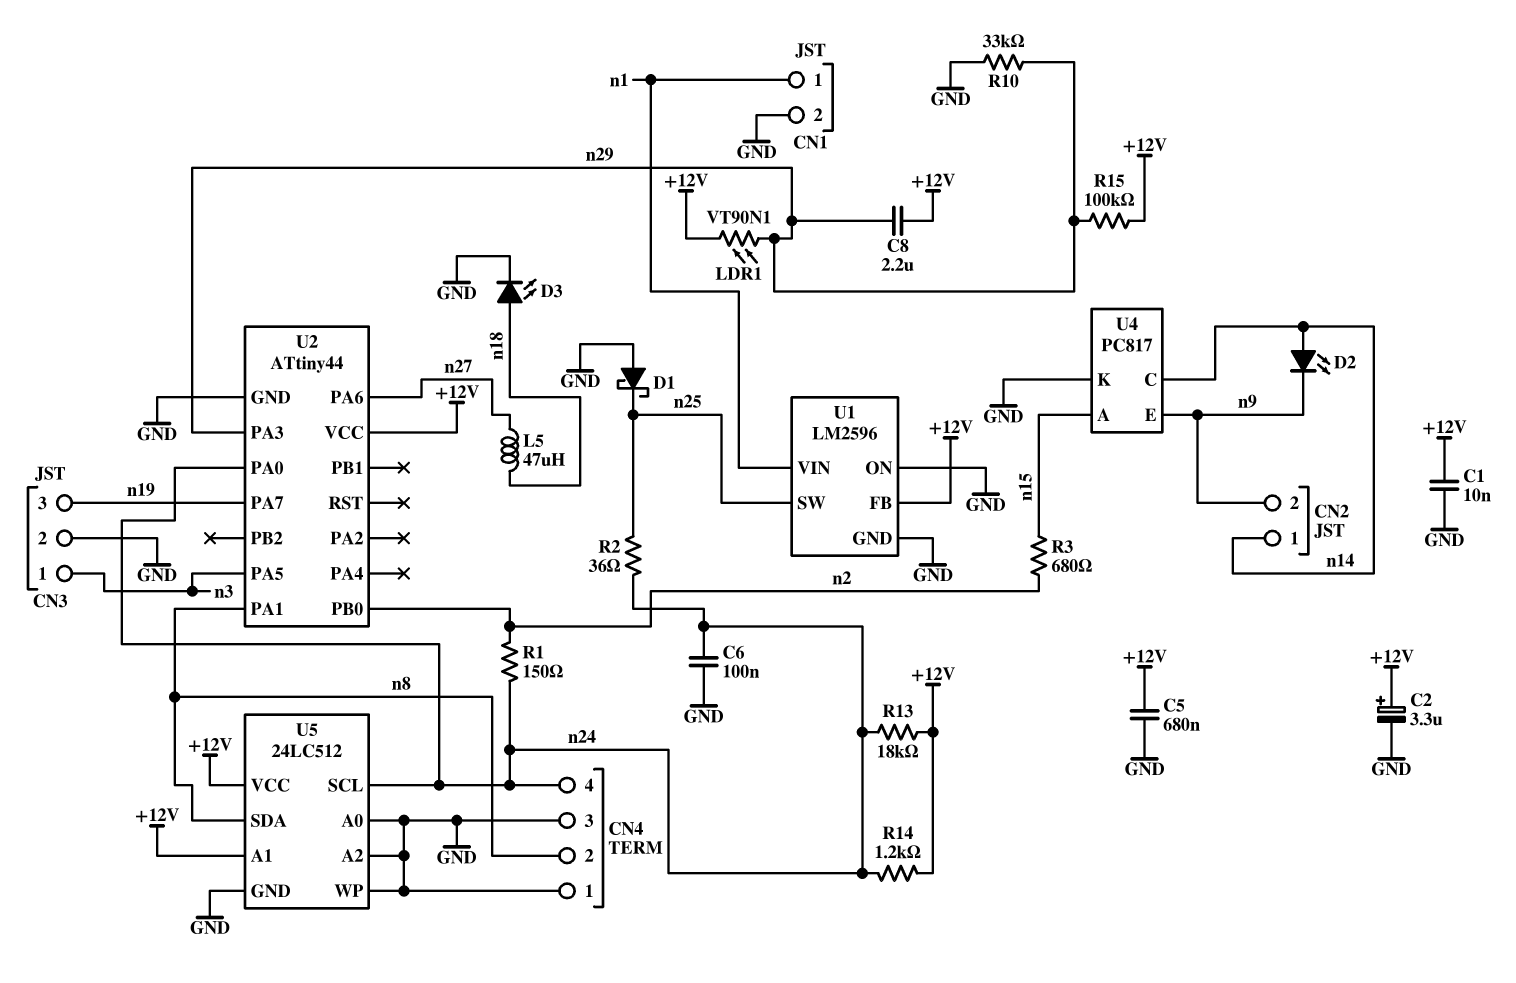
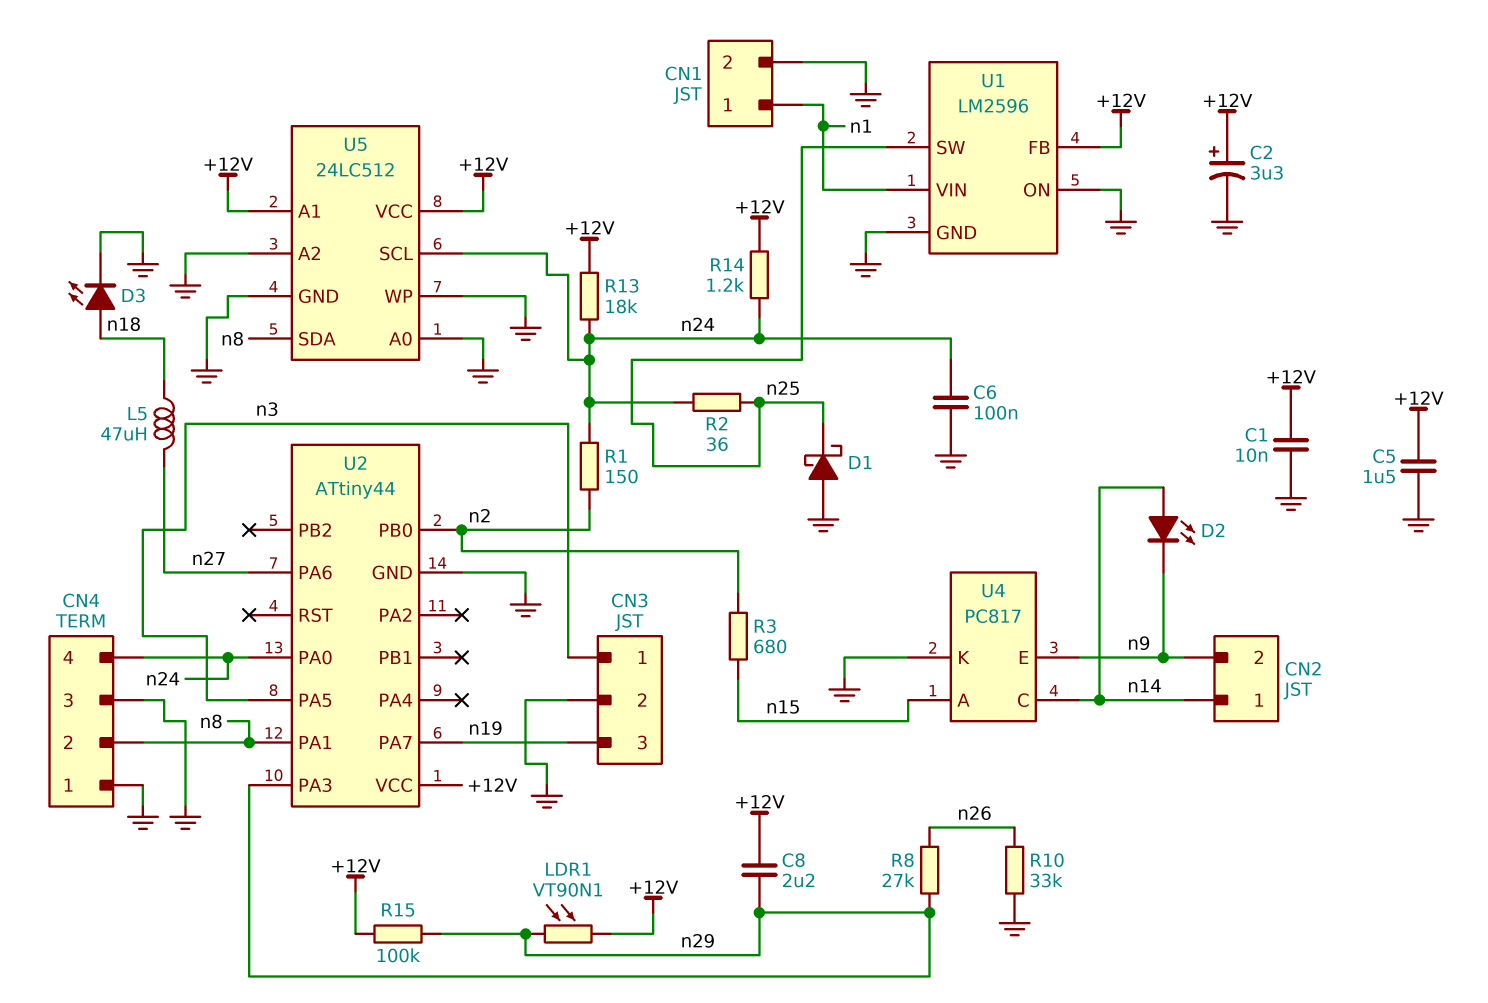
C5: 680nF (+12V, GND) -> 1.5uF (+12V, GND)
R8: none -> 27k (n26, n29)
R10: 33k (GND, n29) -> 33k (GND, n26)

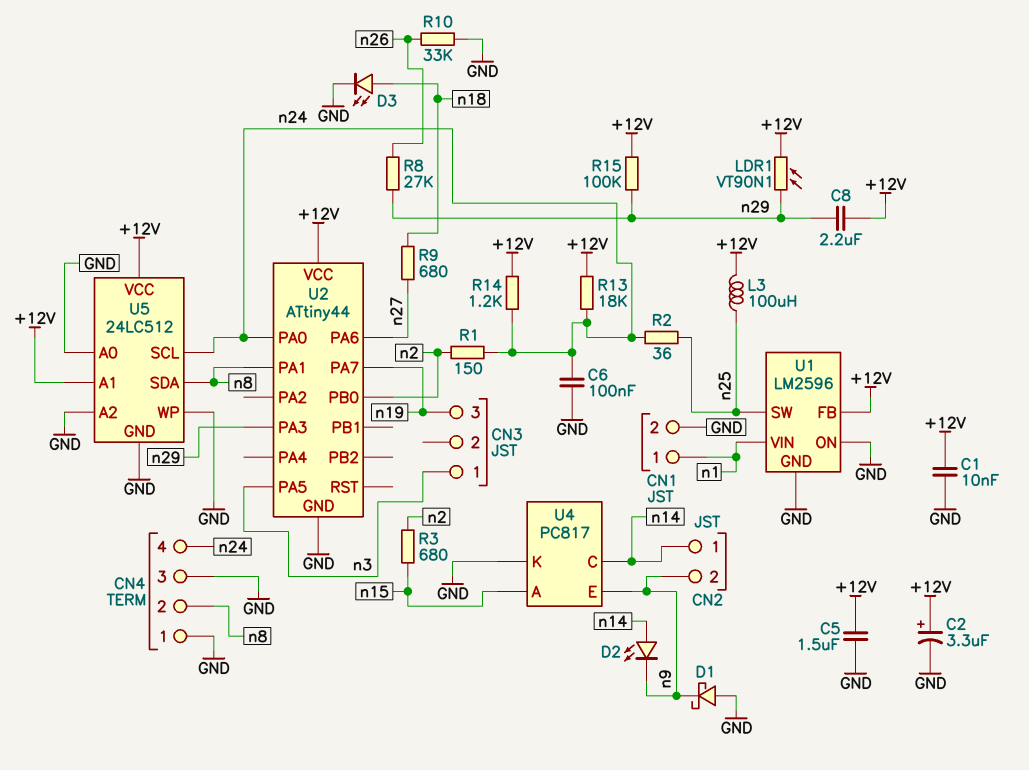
CN3 pin 2: GND -> none
D1: schottky (A GND, K n25) -> schottky (A GND, K n9)
L3: none -> 100uH (+12V, n25)
L5: 47uH (n18, n27) -> none
R9: none -> 680 (n18, n27)

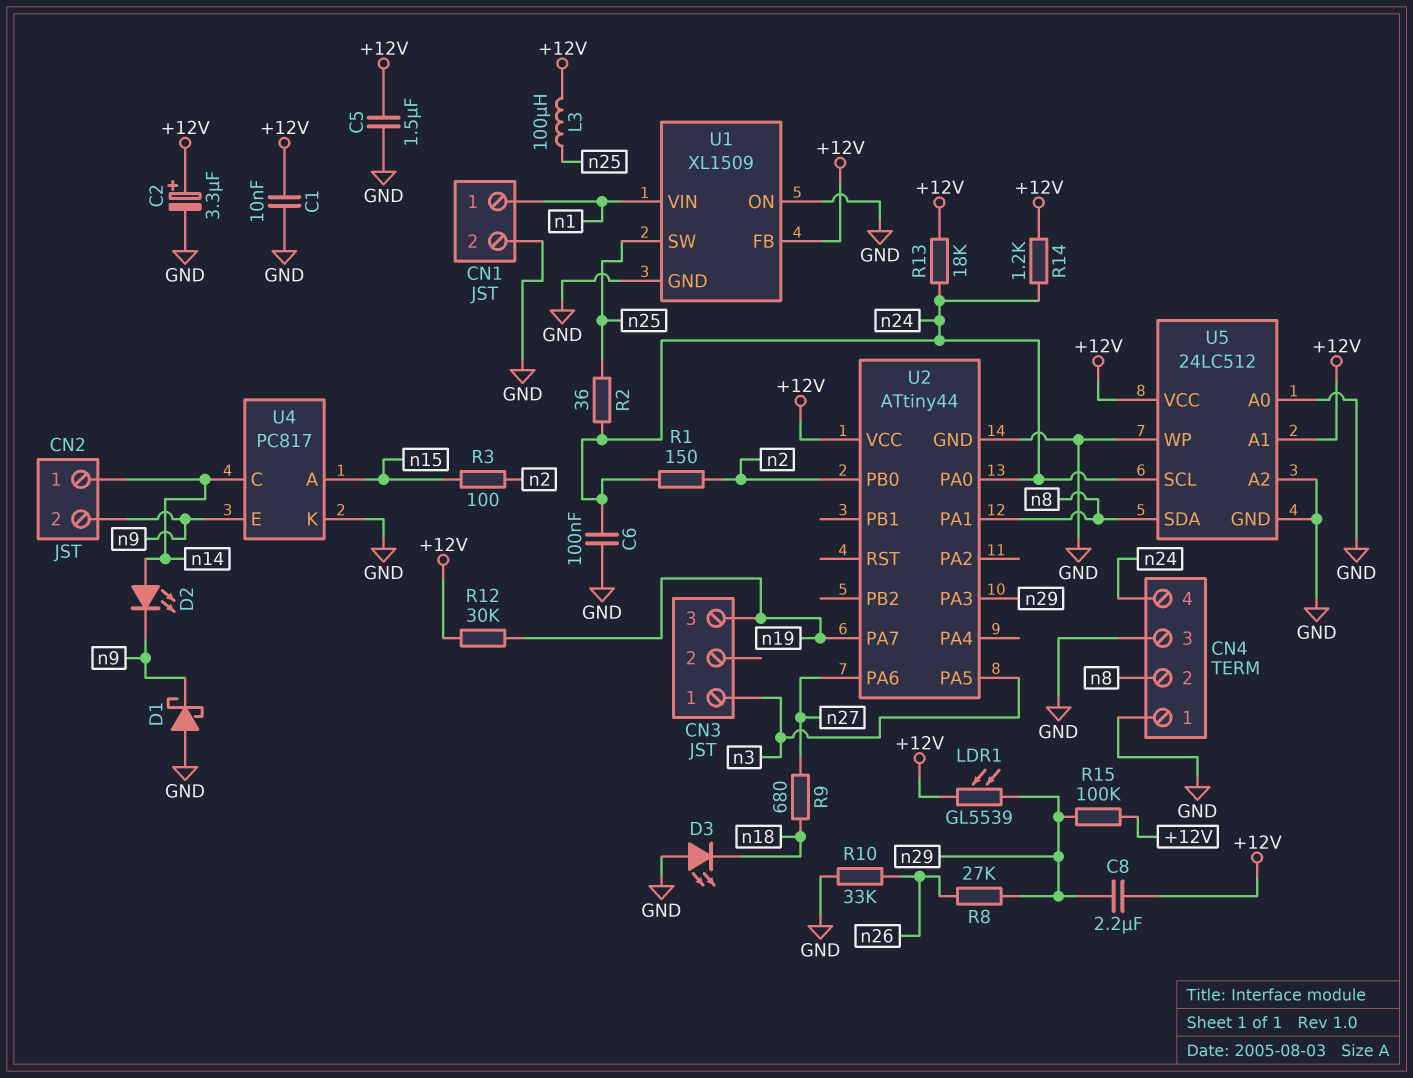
D3: LED (A n18, K GND) -> LED (A GND, K n18)
LDR1: VT90N1 (+12V, n29) -> GL5539 (+12V, n29)
R3: 680 (n2, n15) -> 100 (n2, n15)
R12: none -> 30k (+12V, n19)
U1: LM2596 -> XL1509

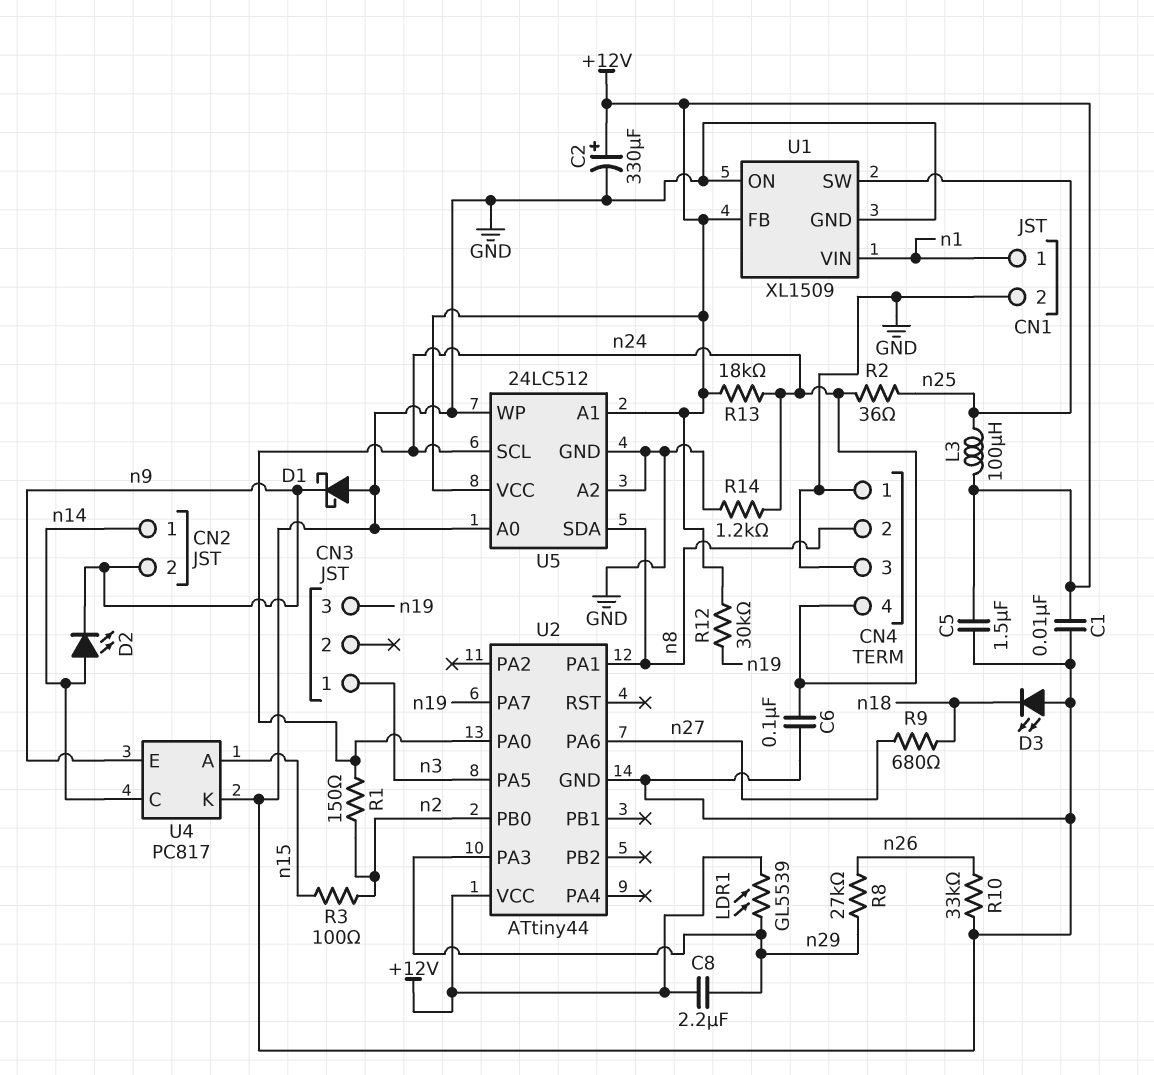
C2: 3.3uF (plus +12V, minus GND) -> 330uF (plus +12V, minus GND)
R14: 1.2k (+12V, n24) -> 1.2k (GND, n24)
R15: 100k (+12V, n29) -> none

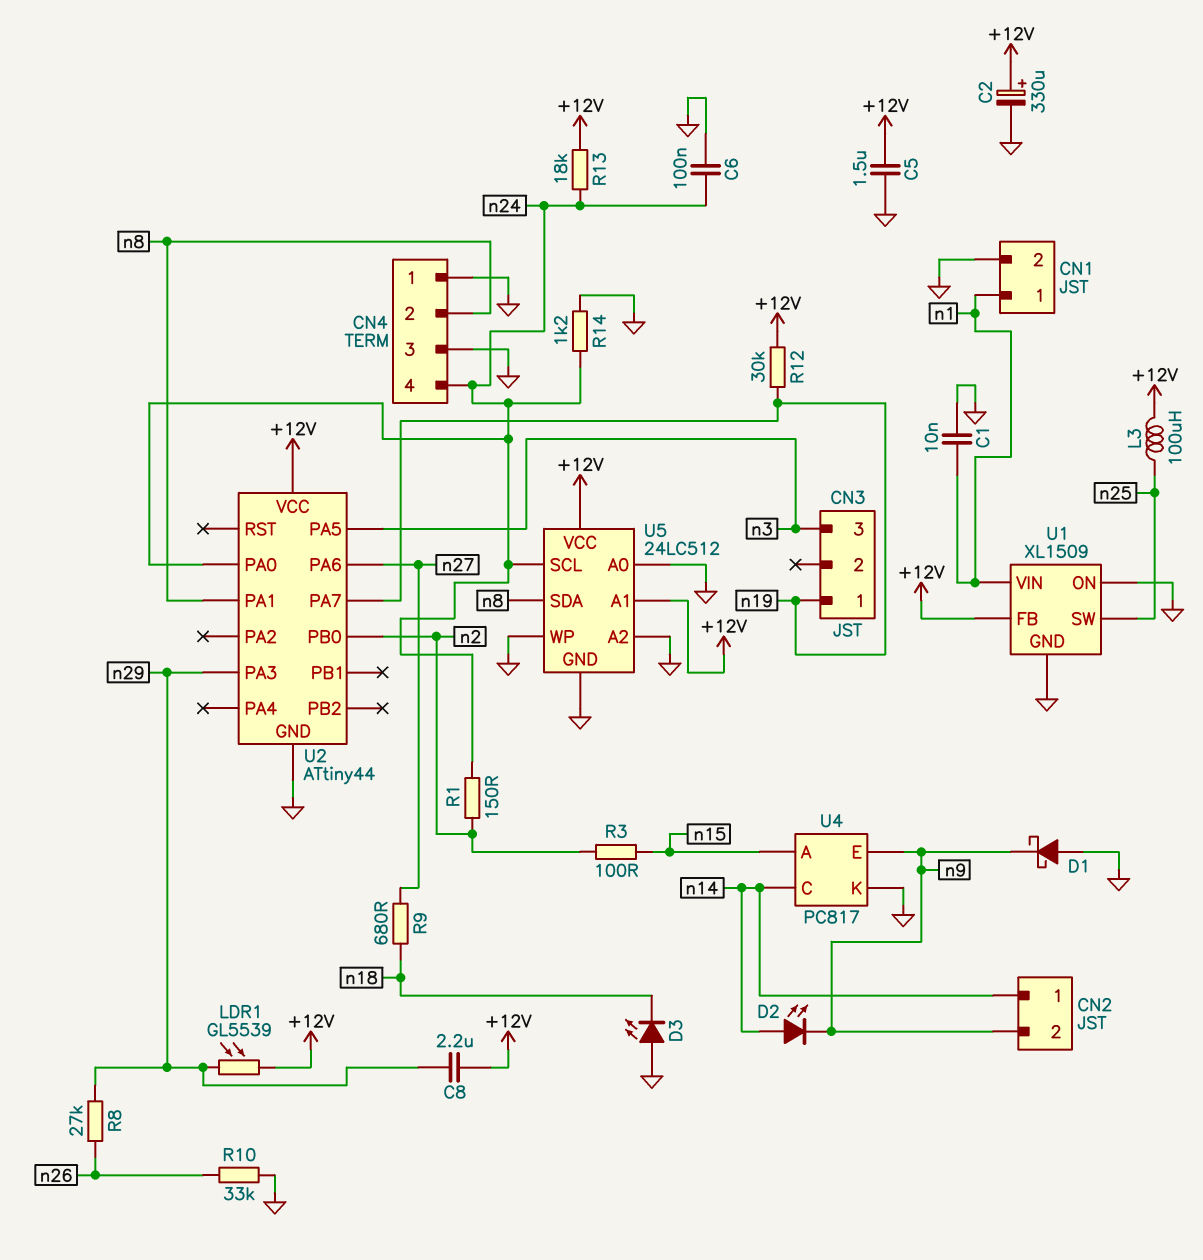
C1: 10nF (+12V, GND) -> 10nF (GND, n1)
CN3 pin 1: n3 -> n19
CN3 pin 3: n19 -> n3
R2: 36 (n24, n25) -> none

